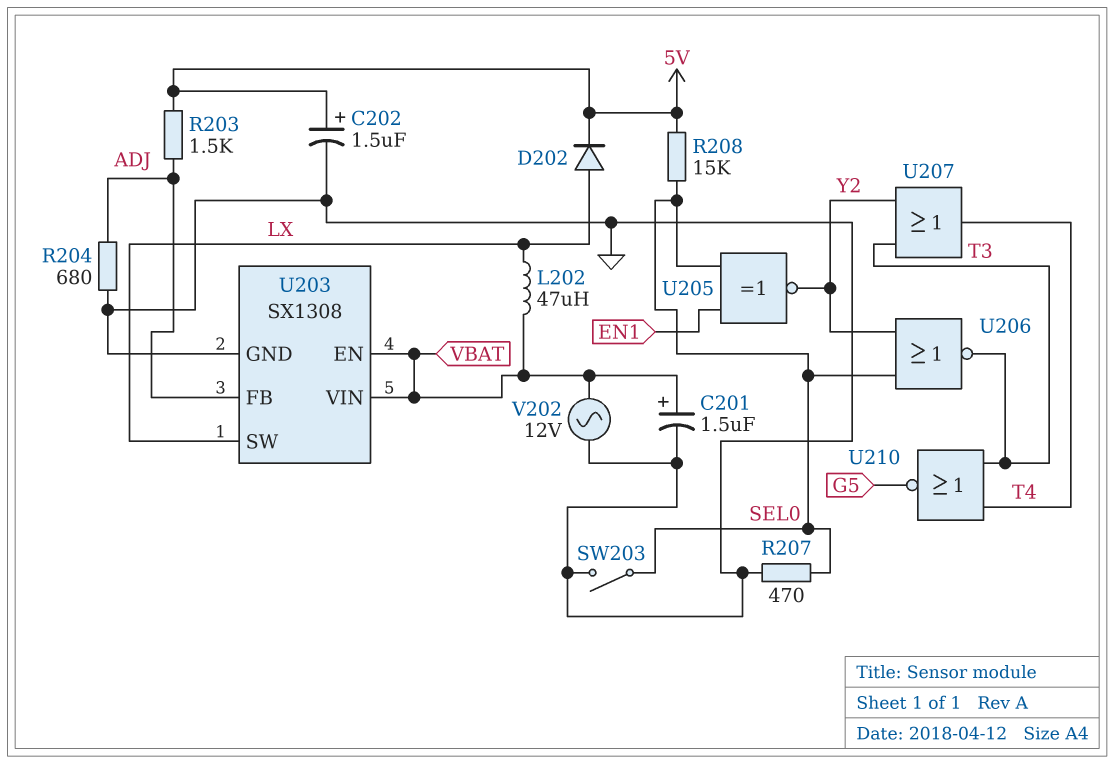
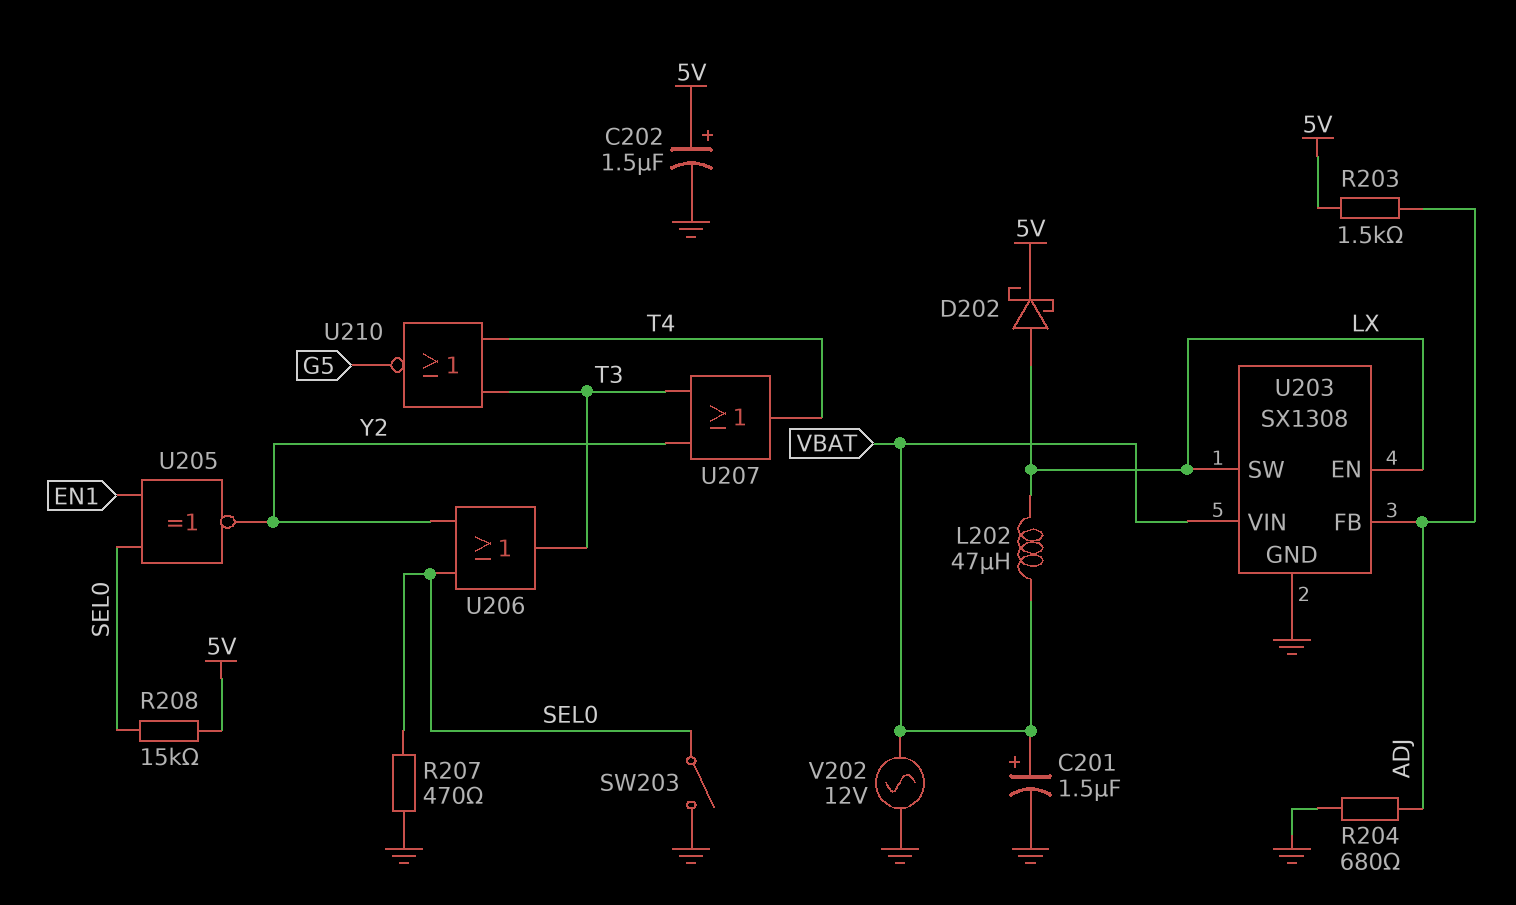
D202: diode (A LX, K 5V) -> schottky (A LX, K 5V)
U203 pin EN: VBAT -> LX
U206: NOR (in SEL0, in Y2, out T3) -> OR (in SEL0, in Y2, out T3)

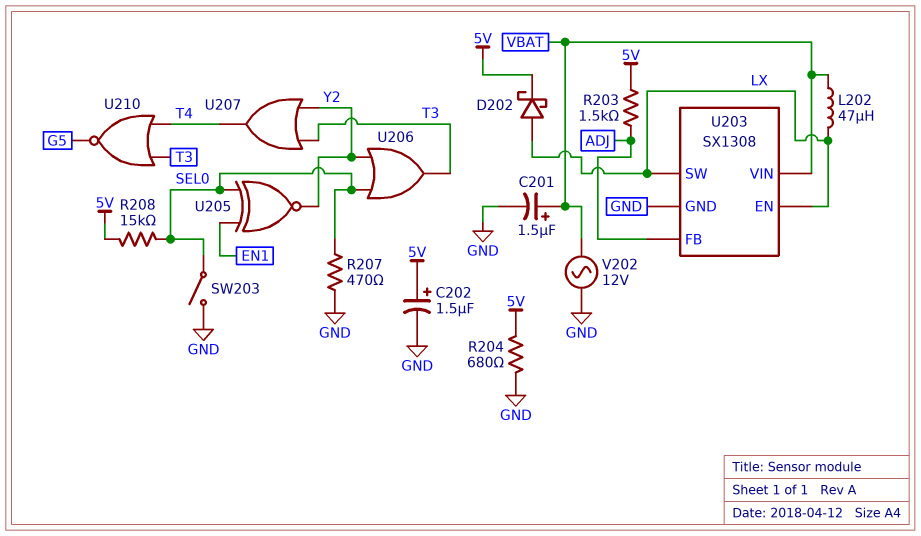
R204: 680 (ADJ, GND) -> 680 (5V, GND)

